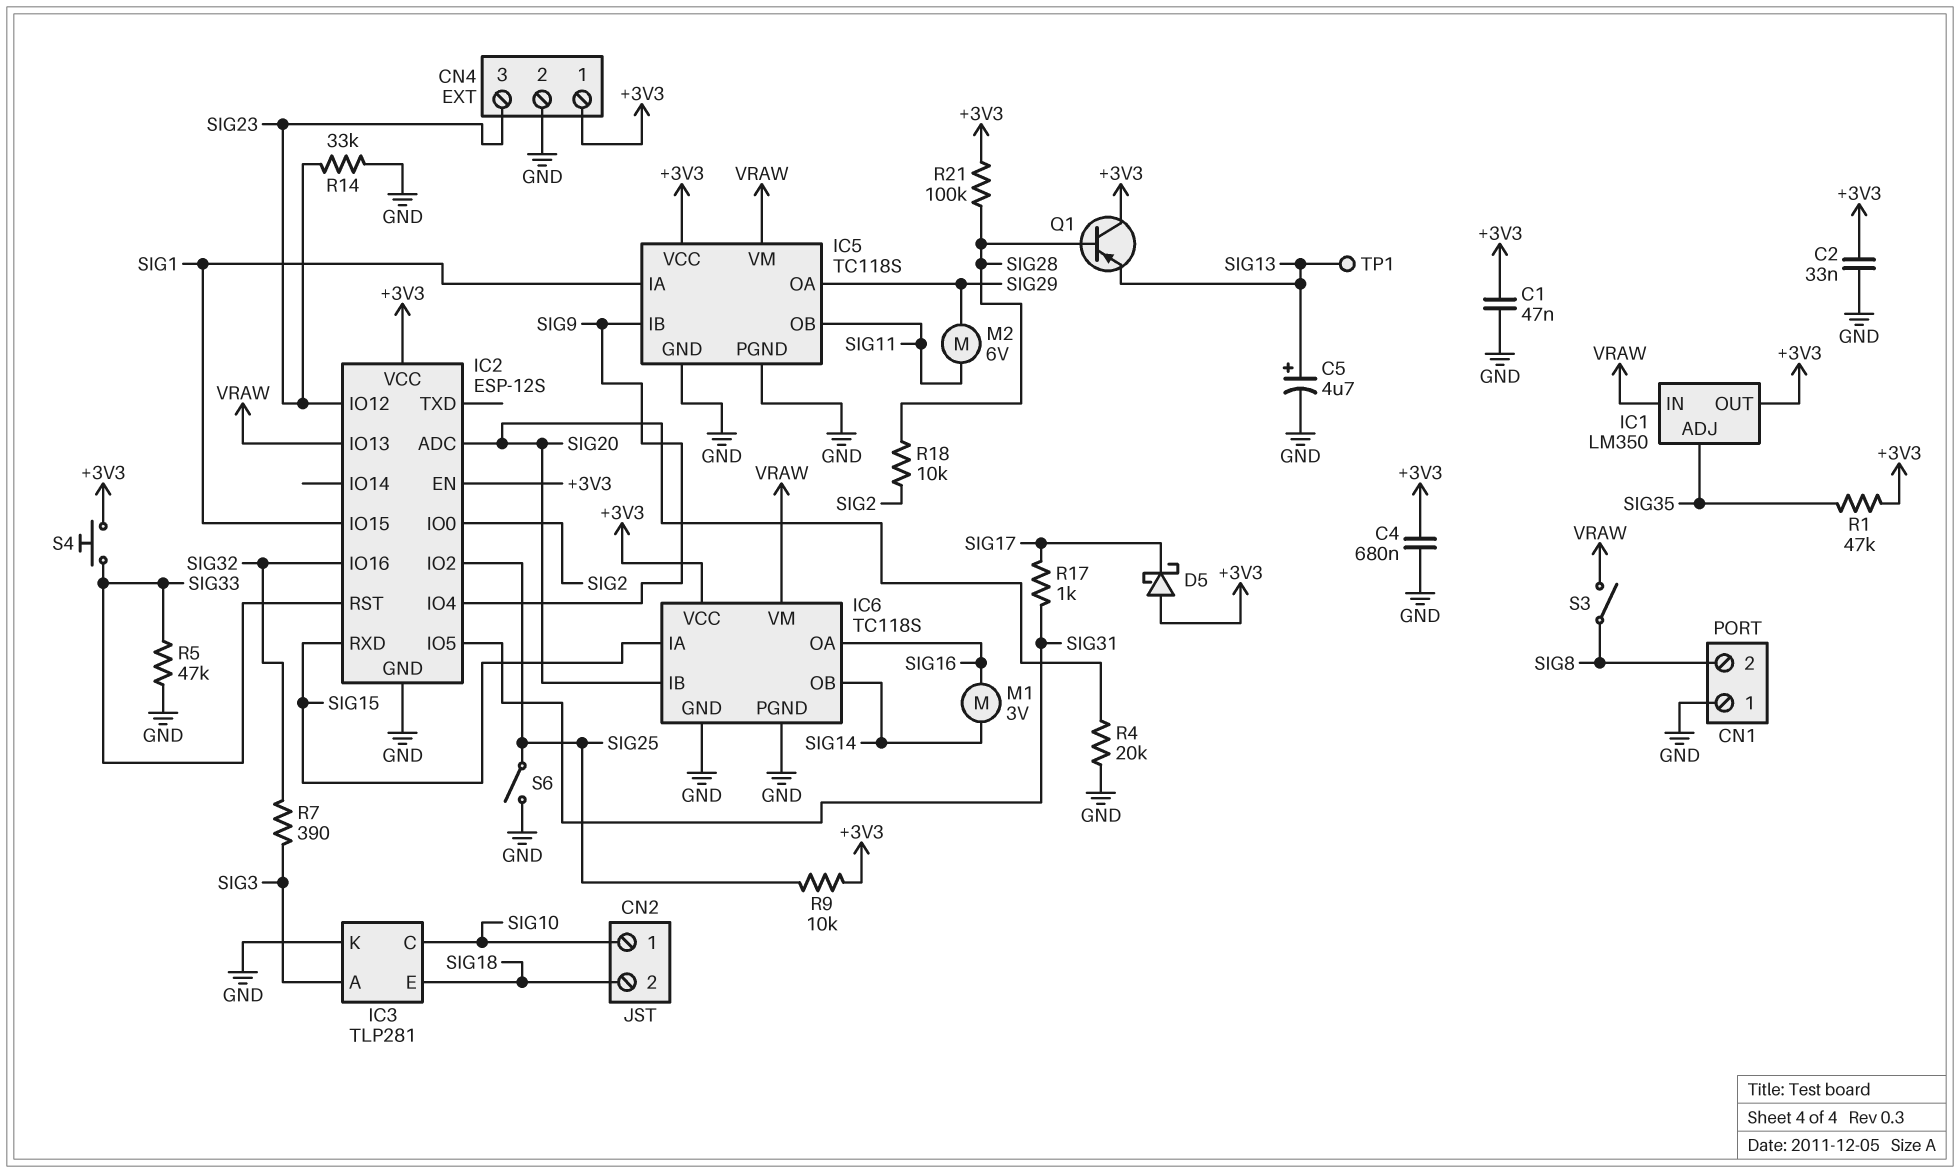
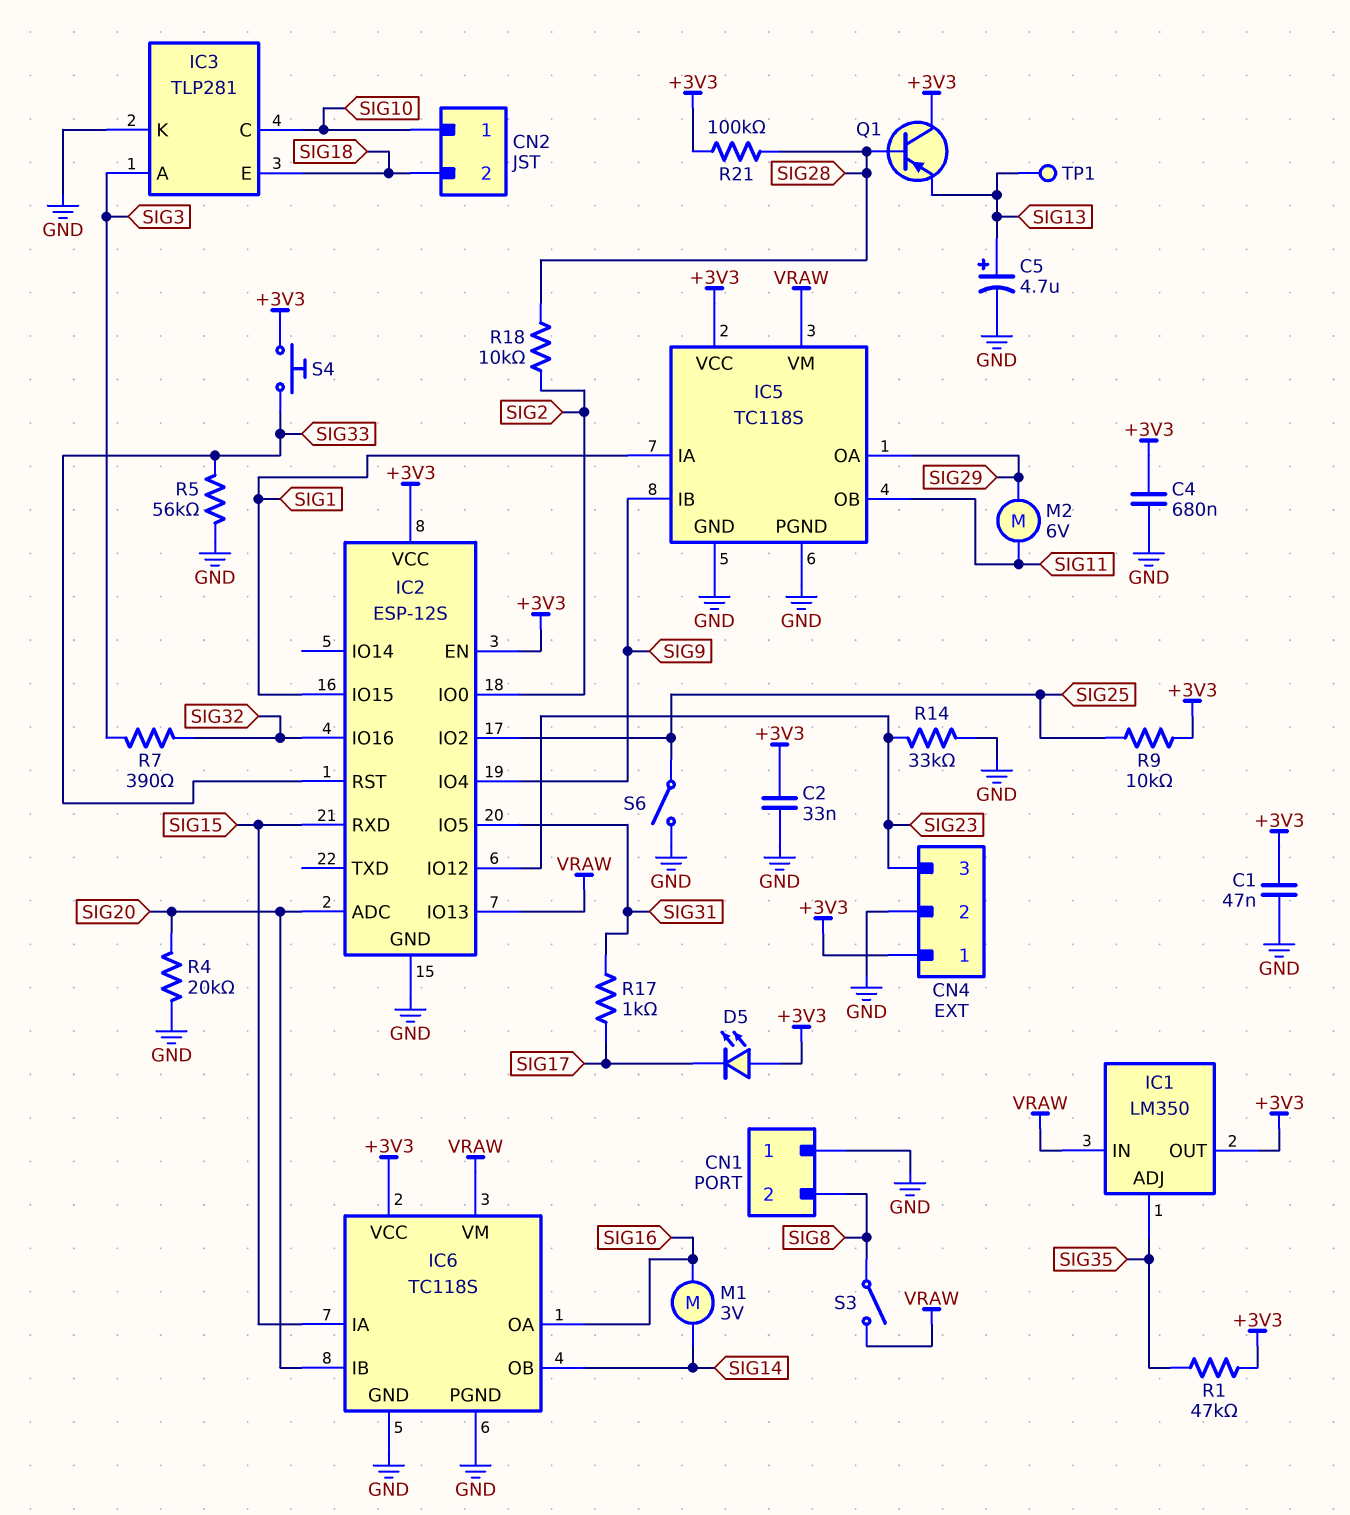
D5: schottky (A +3V3, K SIG17) -> LED (A +3V3, K SIG17)
R5: 47k (GND, SIG33) -> 56k (GND, SIG33)

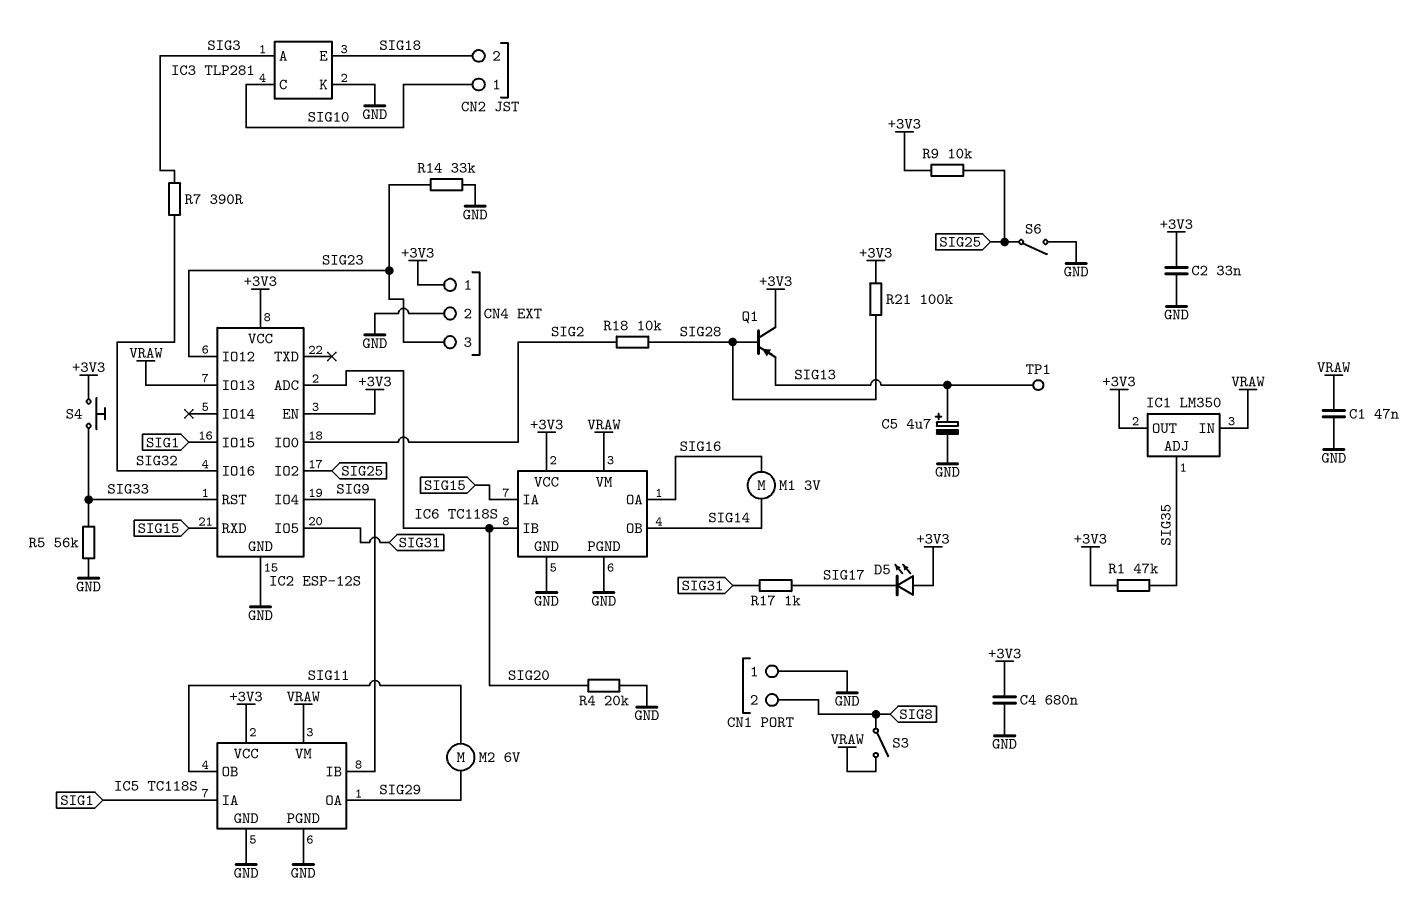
C1: 47nF (+3V3, GND) -> 47nF (GND, VRAW)

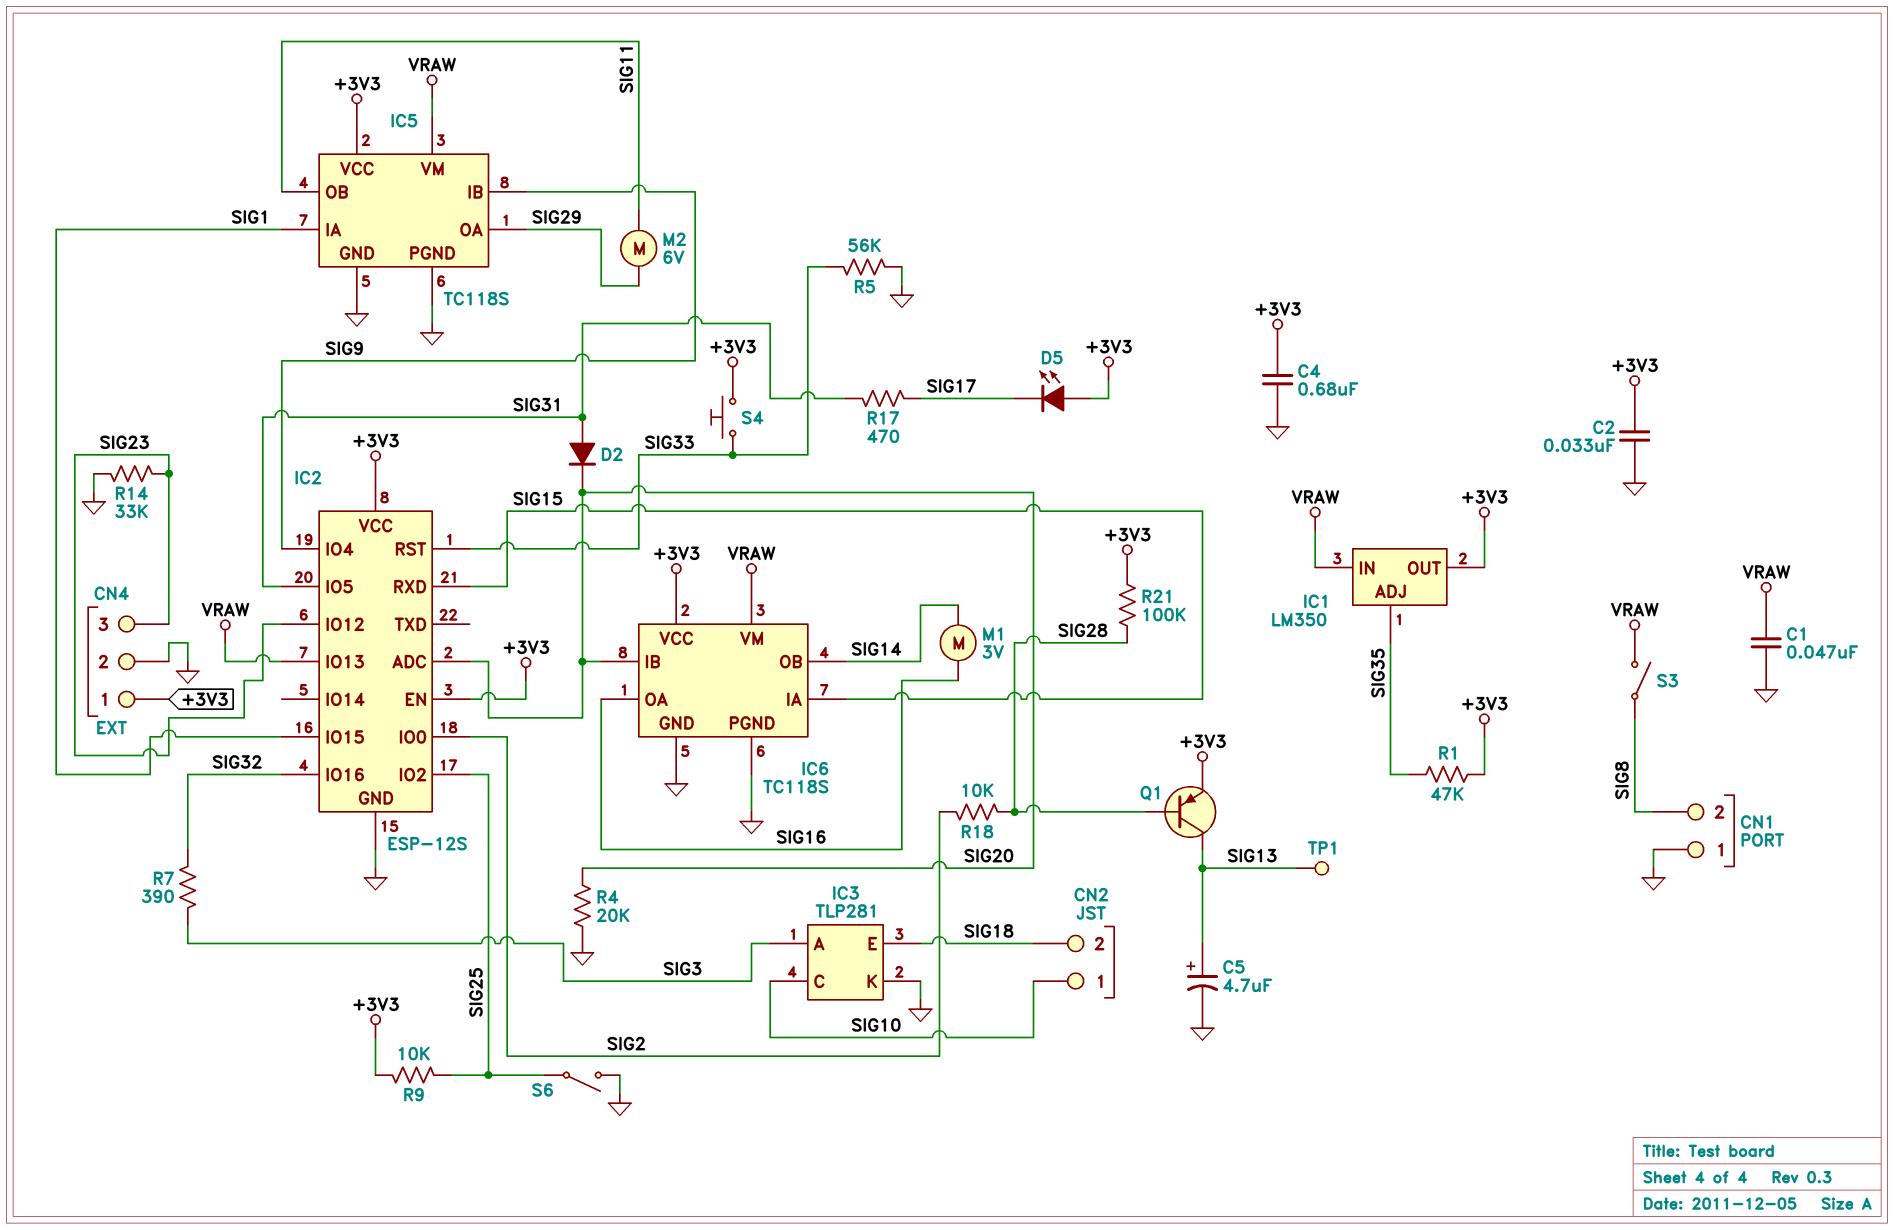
D2: none -> diode (A SIG31, K SIG20)
Q1: PNP (B SIG28, C +3V3, E SIG13) -> PNP (B SIG28, C SIG13, E +3V3)
R17: 1k (SIG17, SIG31) -> 470 (SIG17, SIG31)

